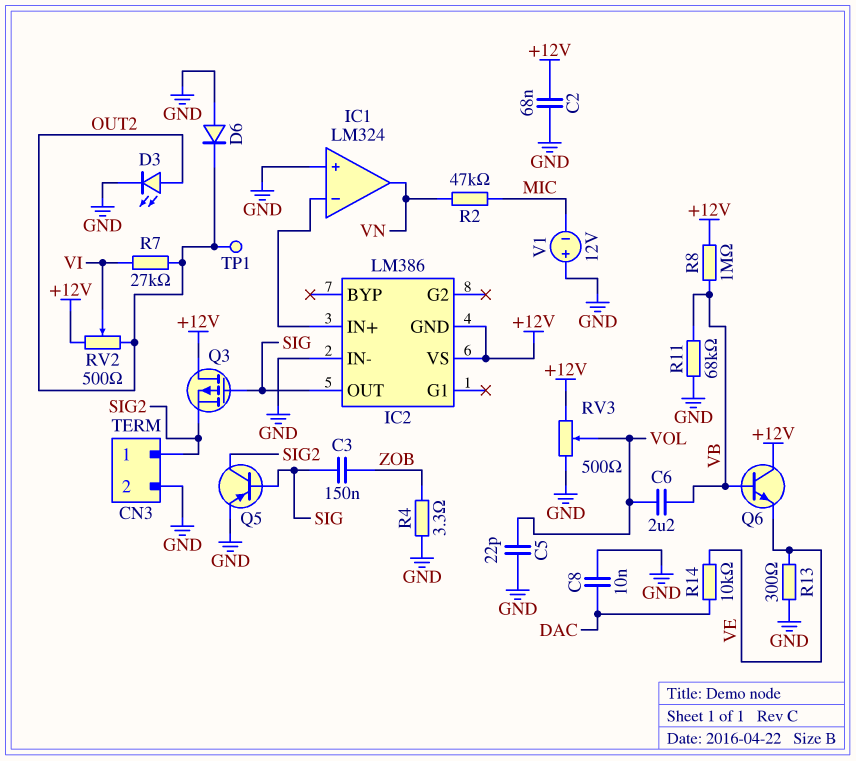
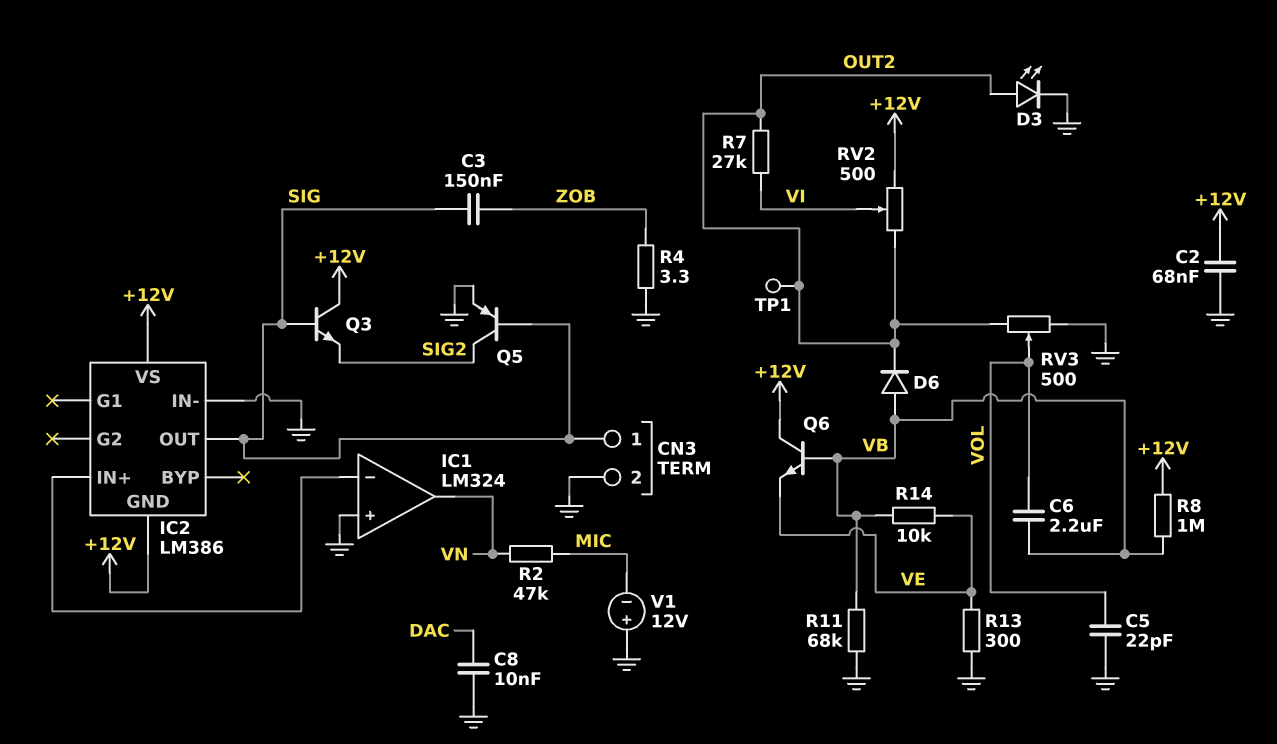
CN3 pin 1: SIG2 -> SIG
D6: diode (A GND, K OUT2) -> diode (A VB, K OUT2)
Q3: PMOS (G SIG, D +12V, S SIG2) -> NPN (B SIG, C +12V, E SIG2)
R14: 10k (DAC, VE) -> 10k (VB, VE)
RV3: 500 (+12V, GND, wiper VOL) -> 500 (GND, OUT2, wiper VOL)

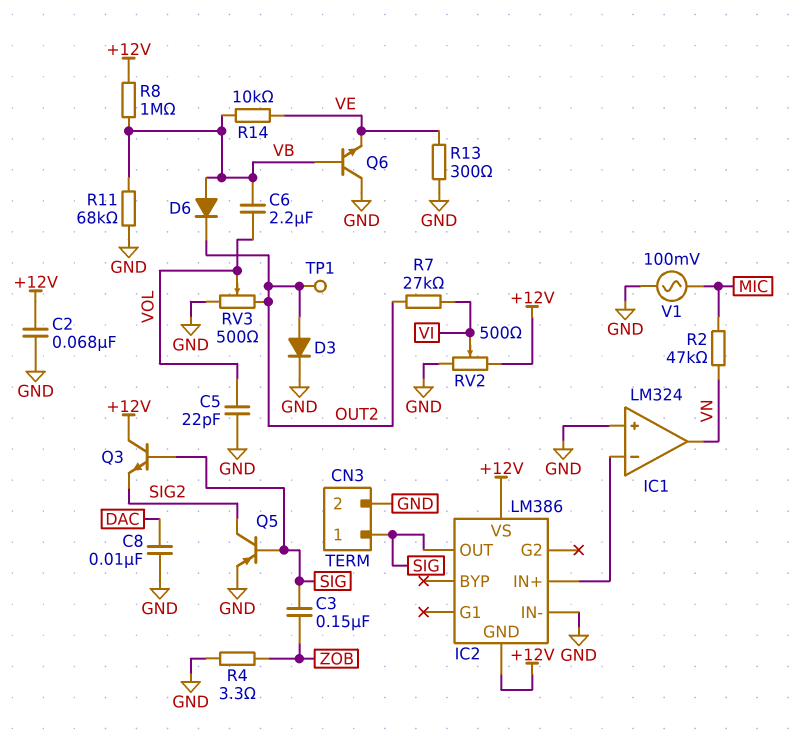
D3: LED (A OUT2, K GND) -> diode (A OUT2, K GND)
Q6: NPN (B VB, C +12V, E VE) -> NPN (B VB, C GND, E VE)
RV2: 500 (+12V, OUT2, wiper VI) -> 500 (+12V, GND, wiper VI)
V1: 12V (plus GND, minus MIC) -> AC 100mV (GND, MIC)

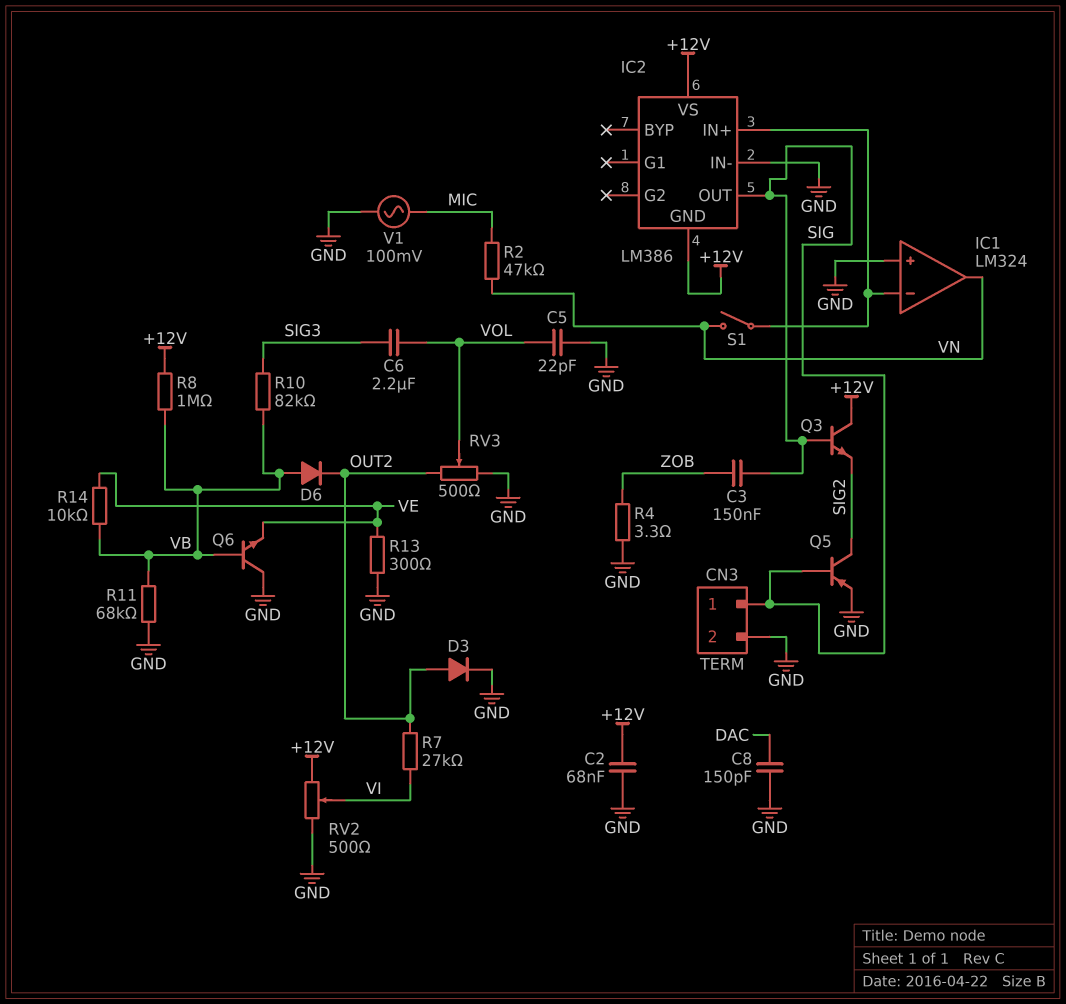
C6: 2.2uF (VB, VOL) -> 2.2uF (SIG3, VOL)
C8: 10nF (DAC, GND) -> 150pF (DAC, GND)
R10: none -> 82k (SIG3, VB)
S1: none -> switch (IC1/in-, VN)
TP1: test point (OUT2) -> none

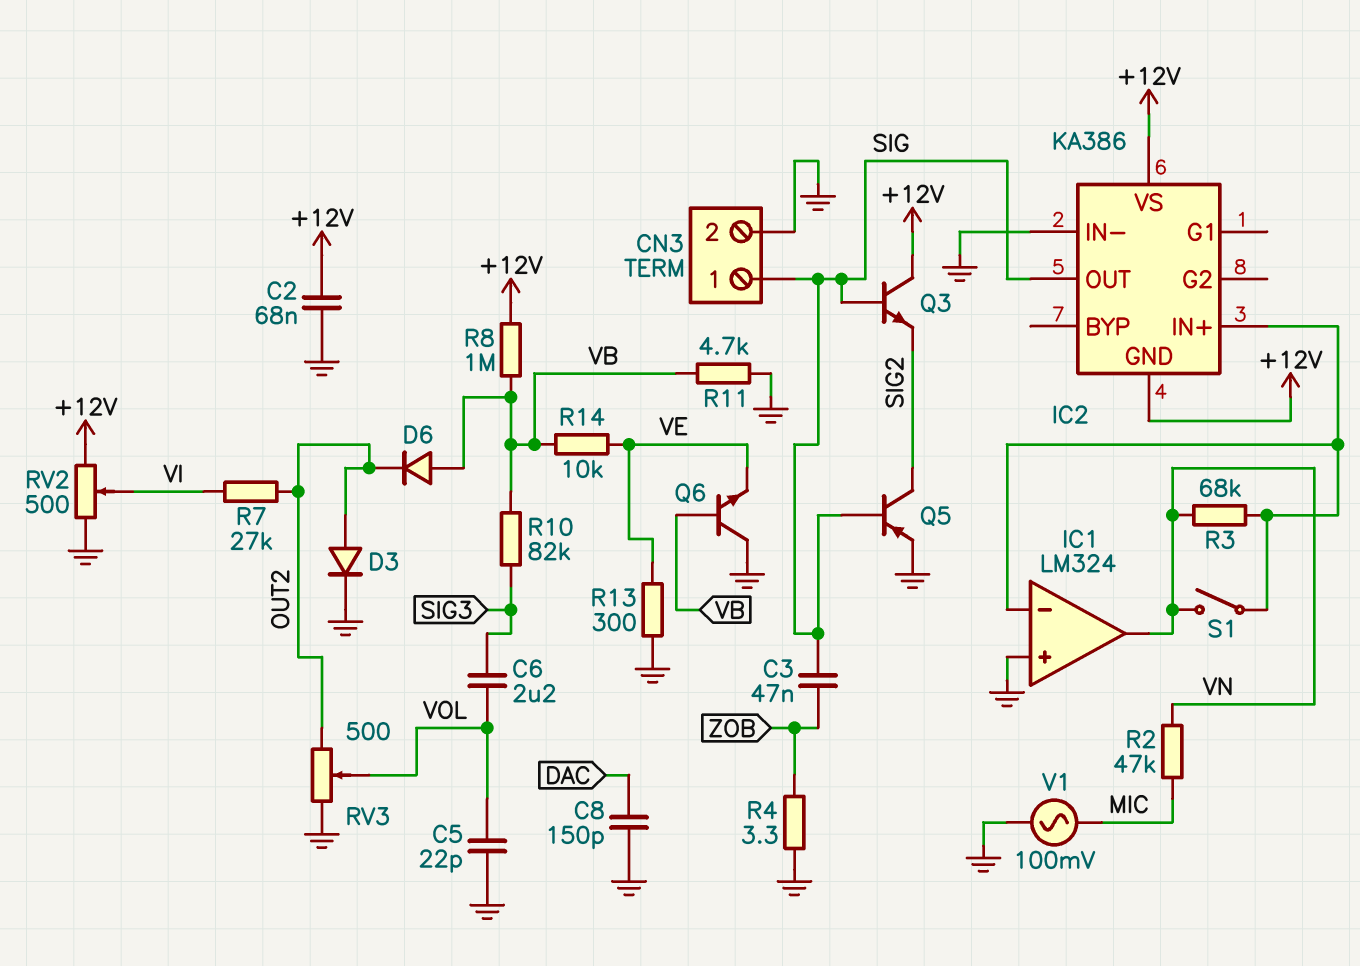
C3: 150nF (SIG, ZOB) -> 47nF (SIG, ZOB)
IC2: LM386 -> KA386
R3: none -> 68k (IC1/in-, VN)
R11: 68k (GND, VB) -> 4.7k (GND, VB)

